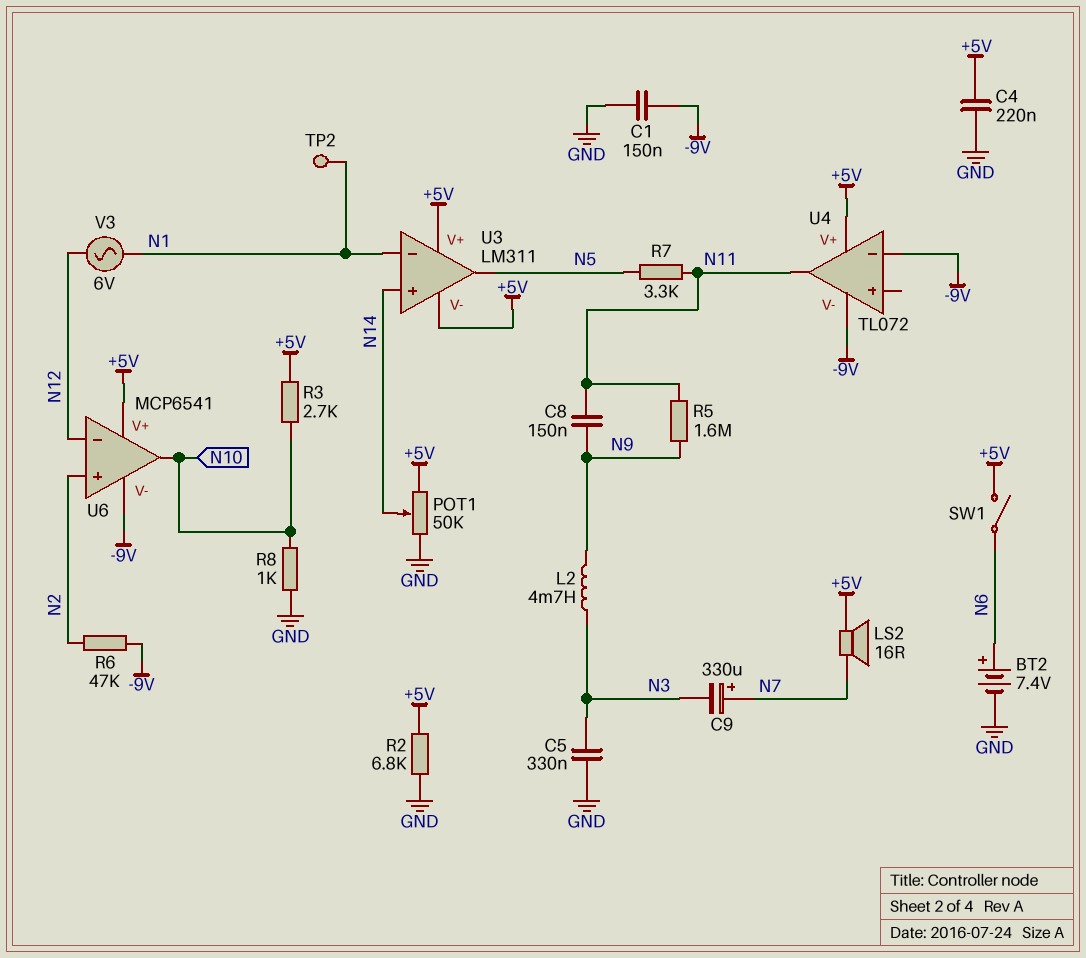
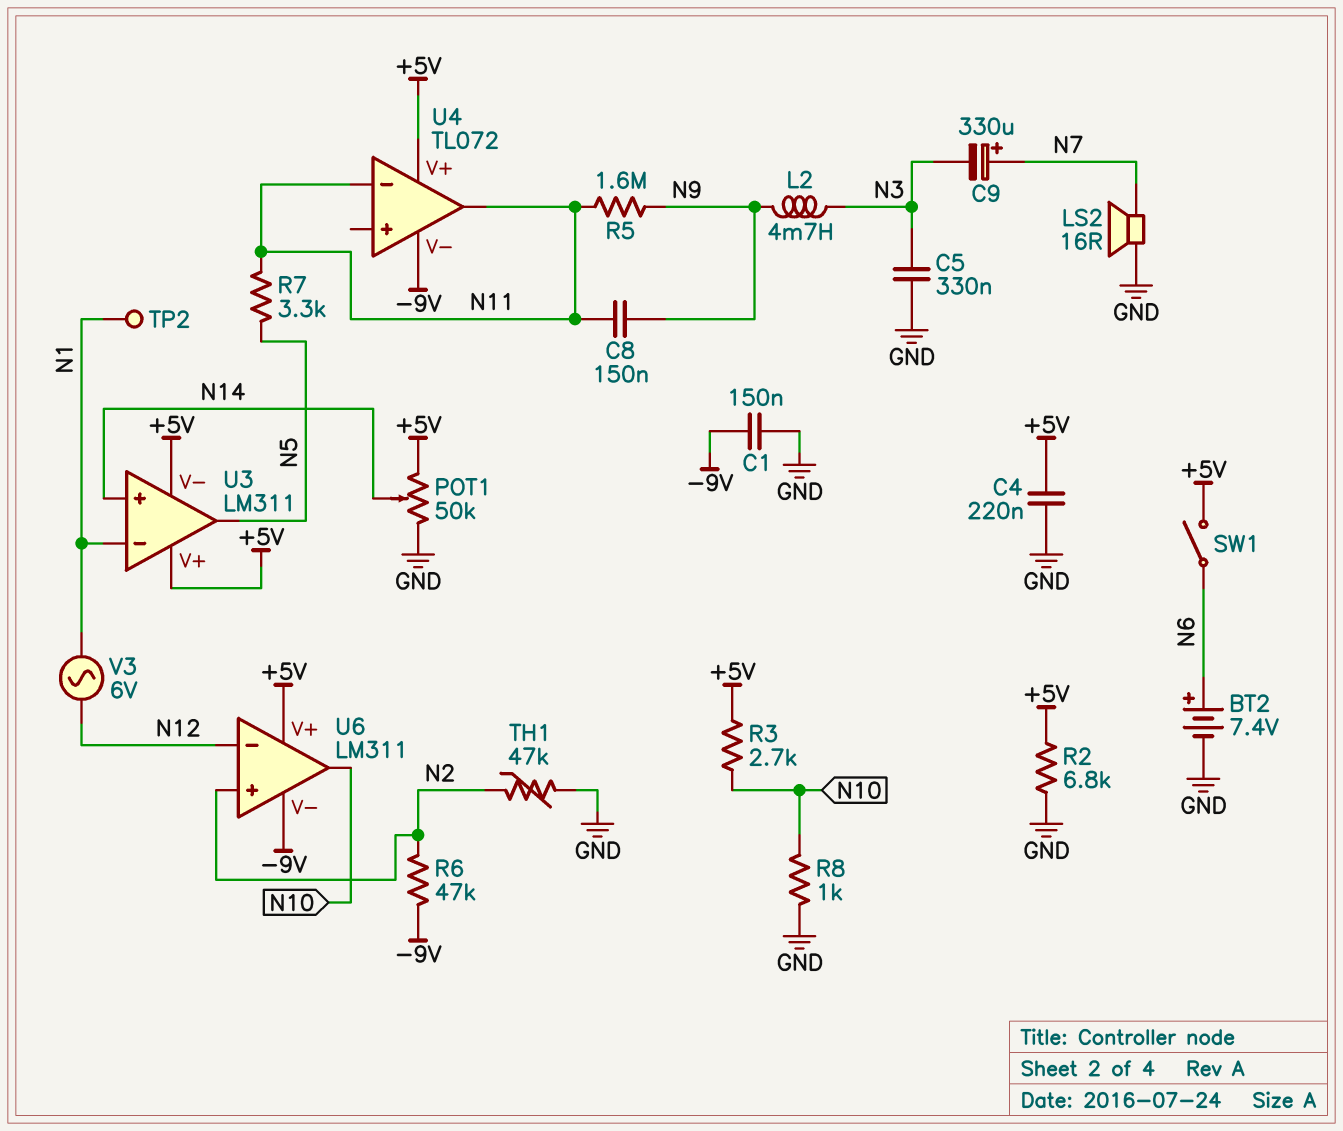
LS2: speaker 16R (+5V, N7) -> speaker 16R (GND, N7)
TH1: none -> 47k (GND, N2)
U4 pin in-: -9V -> N11
U6: MCP6541 -> LM311

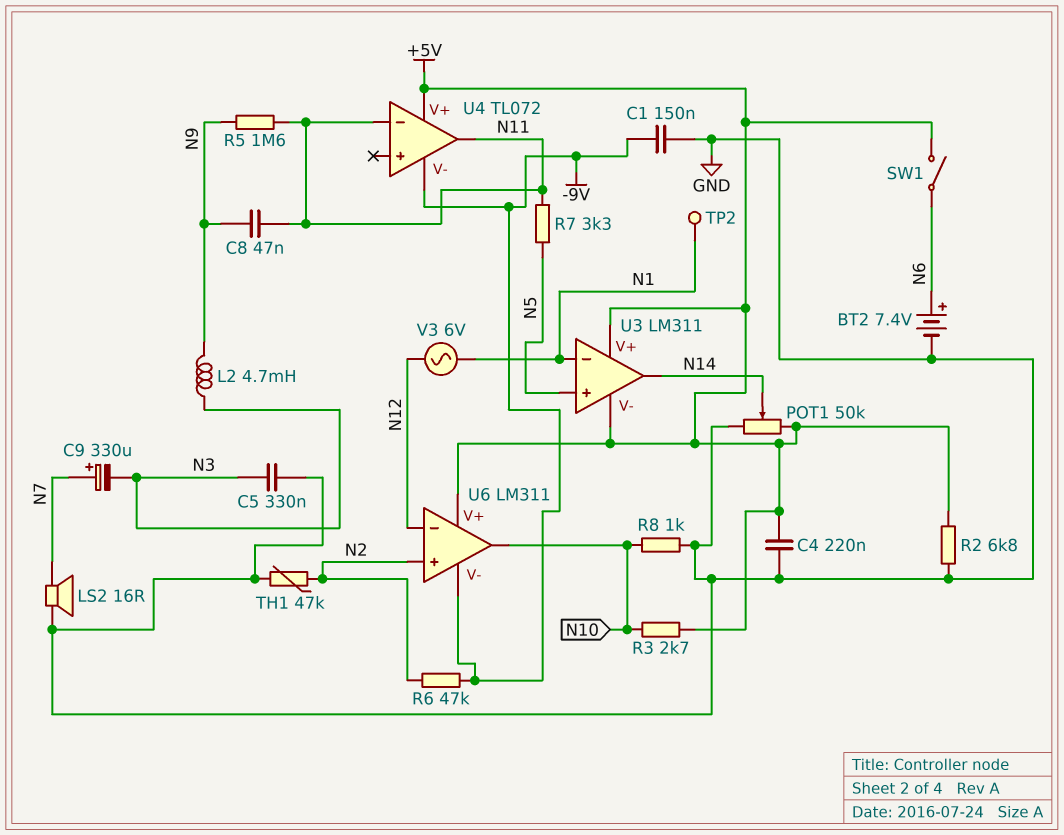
C8: 150nF (N9, N11) -> 47nF (N9, N11)
U3 pin in+: N14 -> N5
U3 pin out: N5 -> N14

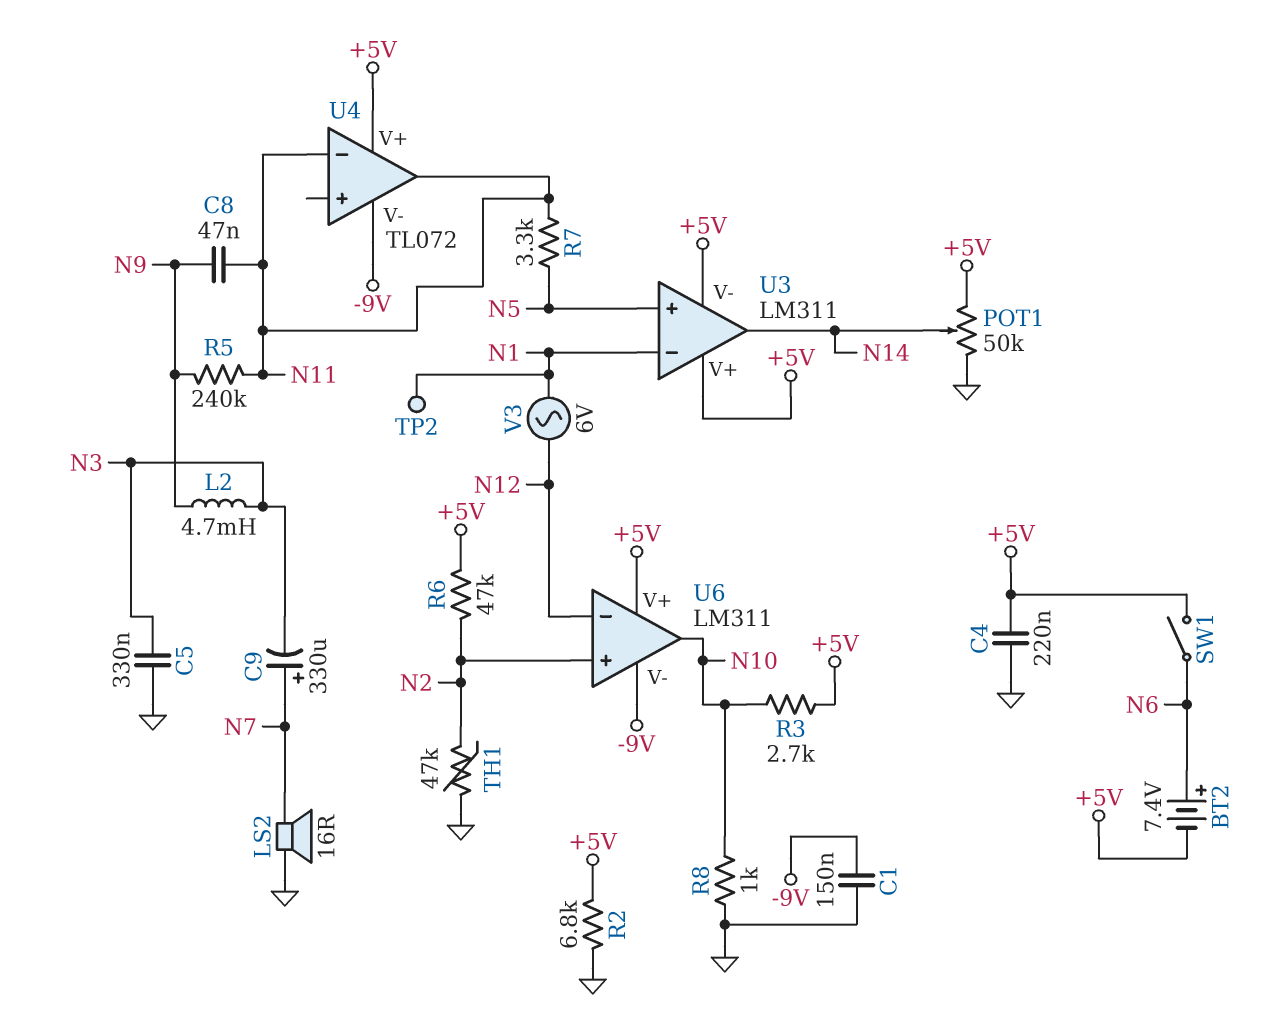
BT2: 7.4V (plus N6, minus GND) -> 7.4V (plus N6, minus +5V)
R5: 1.6M (N9, N11) -> 240k (N9, N11)
R6: 47k (-9V, N2) -> 47k (+5V, N2)

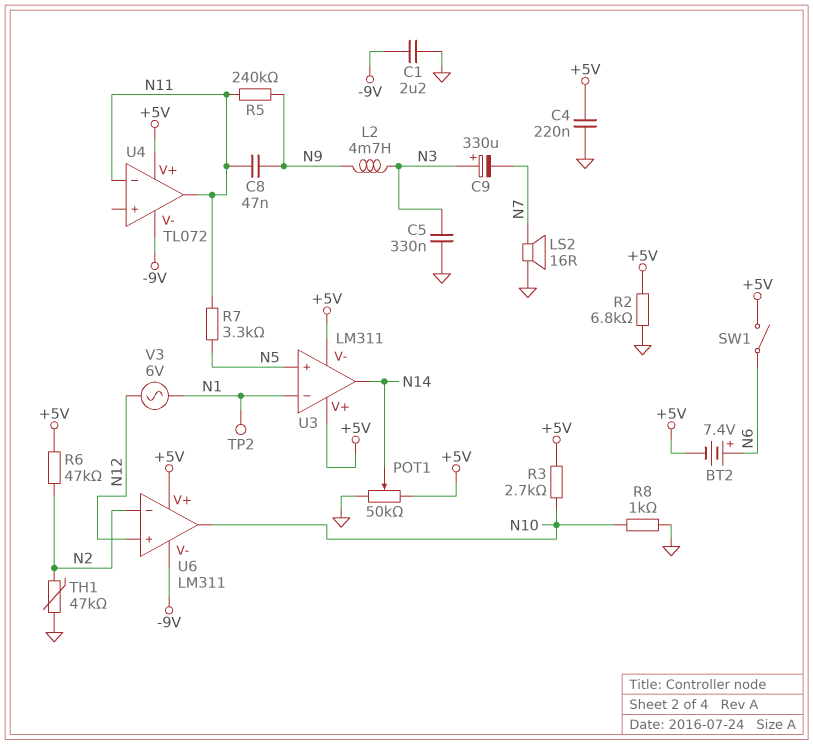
C1: 150nF (-9V, GND) -> 2.2uF (-9V, GND)
C9: 330uF (plus N7, minus N3) -> 330uF (plus N3, minus N7)
U6 pin in+: N2 -> N12
U6 pin in-: N12 -> N2

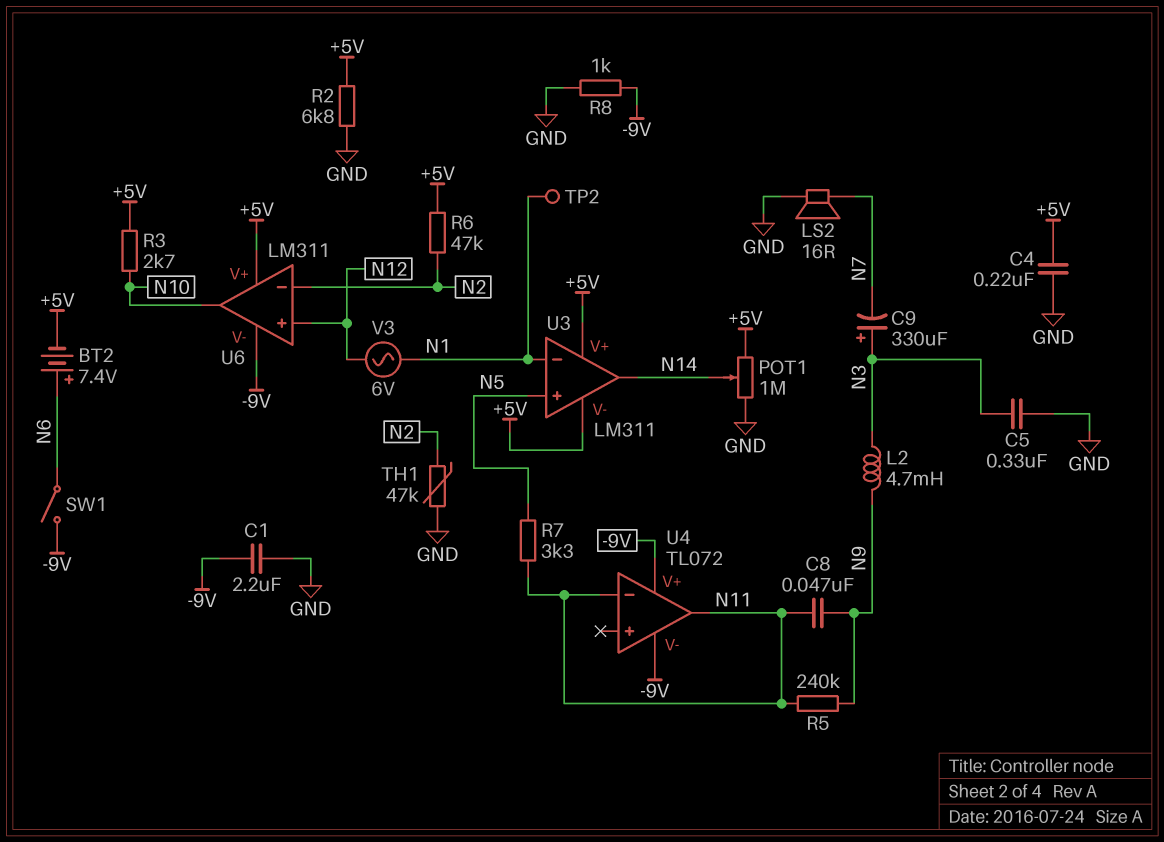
POT1: 50k (+5V, GND, wiper N14) -> 1M (+5V, GND, wiper N14)
R8: 1k (GND, N10) -> 1k (-9V, GND)
SW1: switch (+5V, N6) -> switch (-9V, N6)
U4 pin V+: +5V -> -9V

